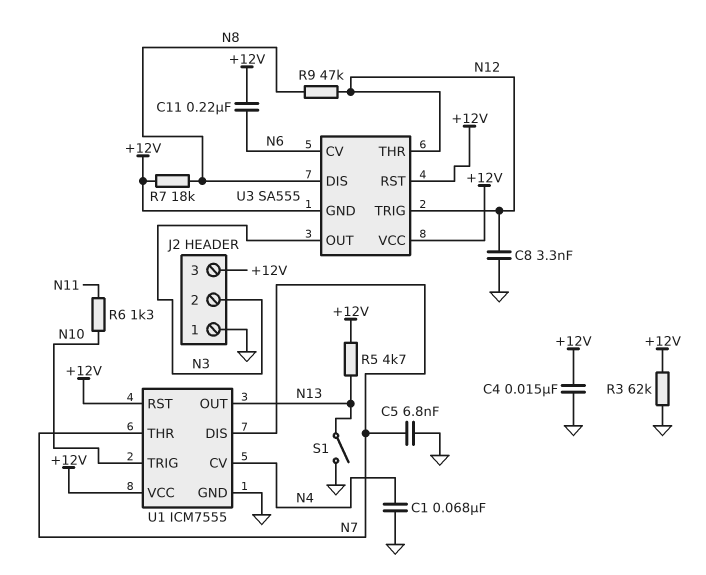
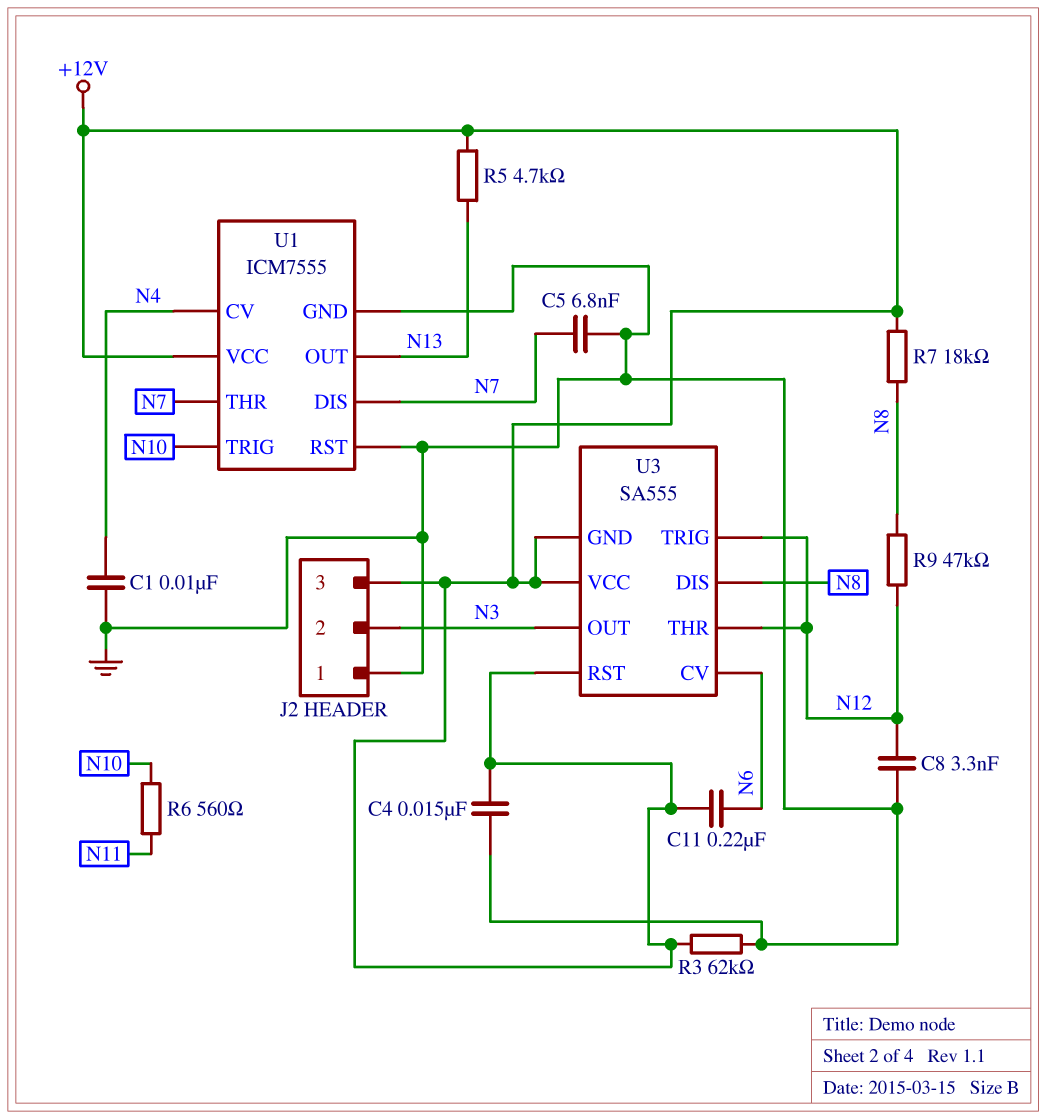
C1: 68nF (GND, N4) -> 10nF (GND, N4)
R6: 1.3k (N10, N11) -> 560 (N10, N11)
S1: switch (GND, N13) -> none
U1 pin RST: +12V -> GND

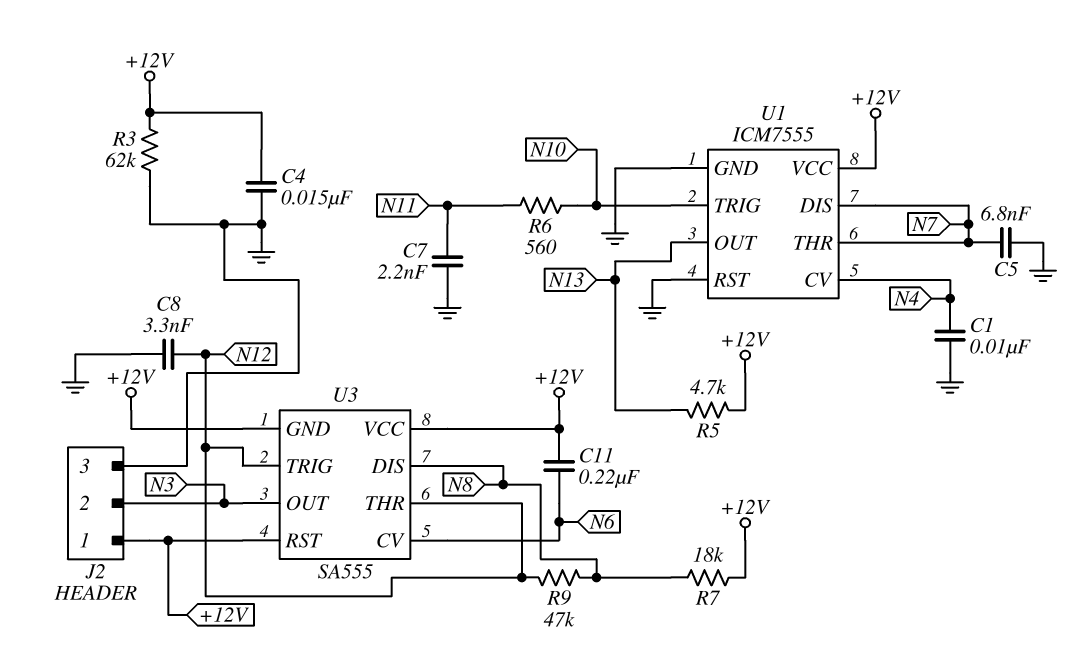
C7: none -> 2.2nF (GND, N11)
J2 pin 1: GND -> +12V
J2 pin 3: +12V -> GND

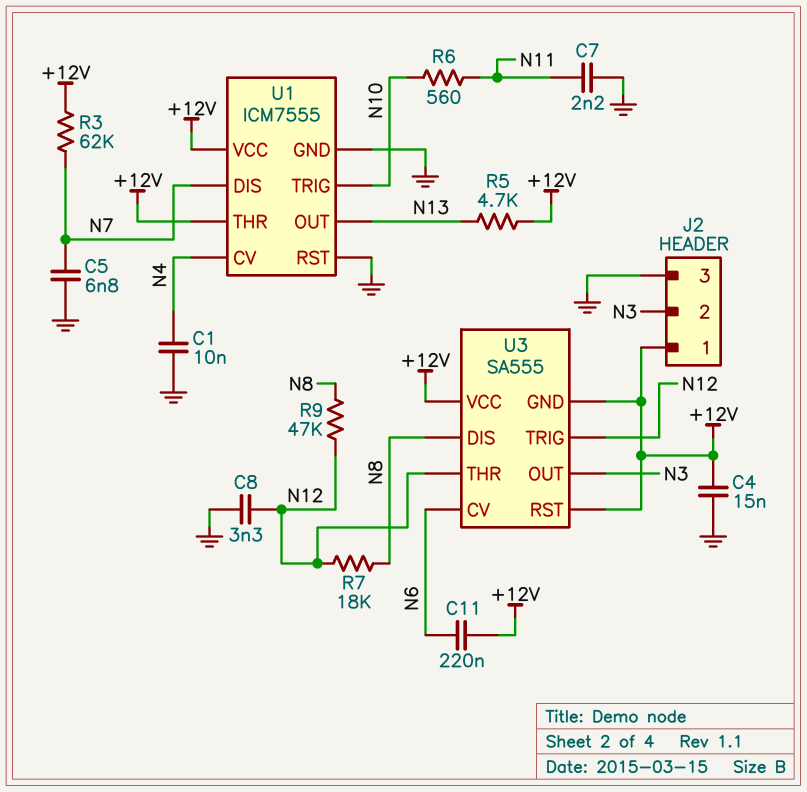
R3: 62k (+12V, GND) -> 62k (+12V, N7)
R7: 18k (+12V, N8) -> 18k (N8, N12)
U1 pin THR: N7 -> +12V

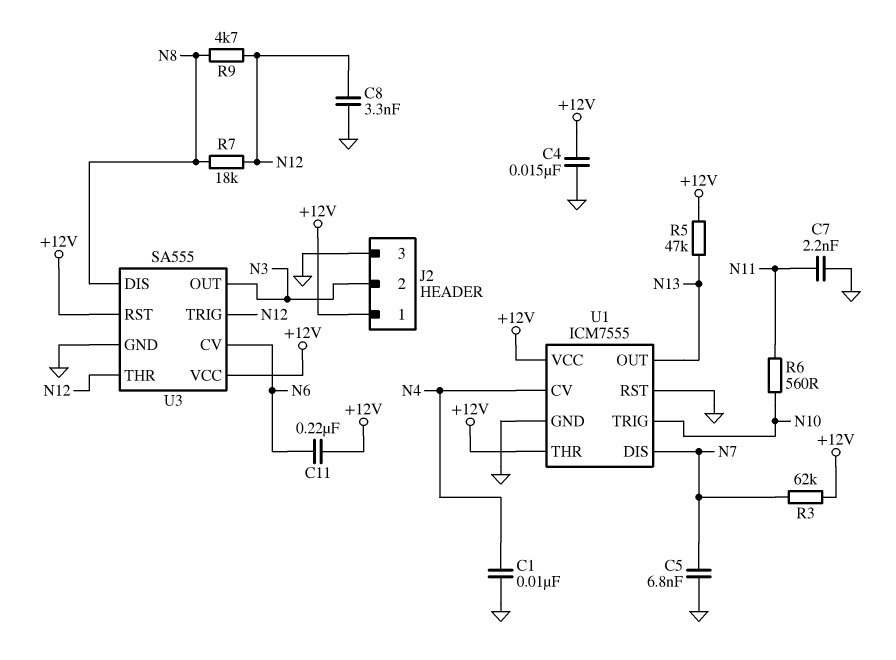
R5: 4.7k (+12V, N13) -> 47k (+12V, N13)
R9: 47k (N8, N12) -> 4.7k (N8, N12)
U3 pin GND: +12V -> GND

